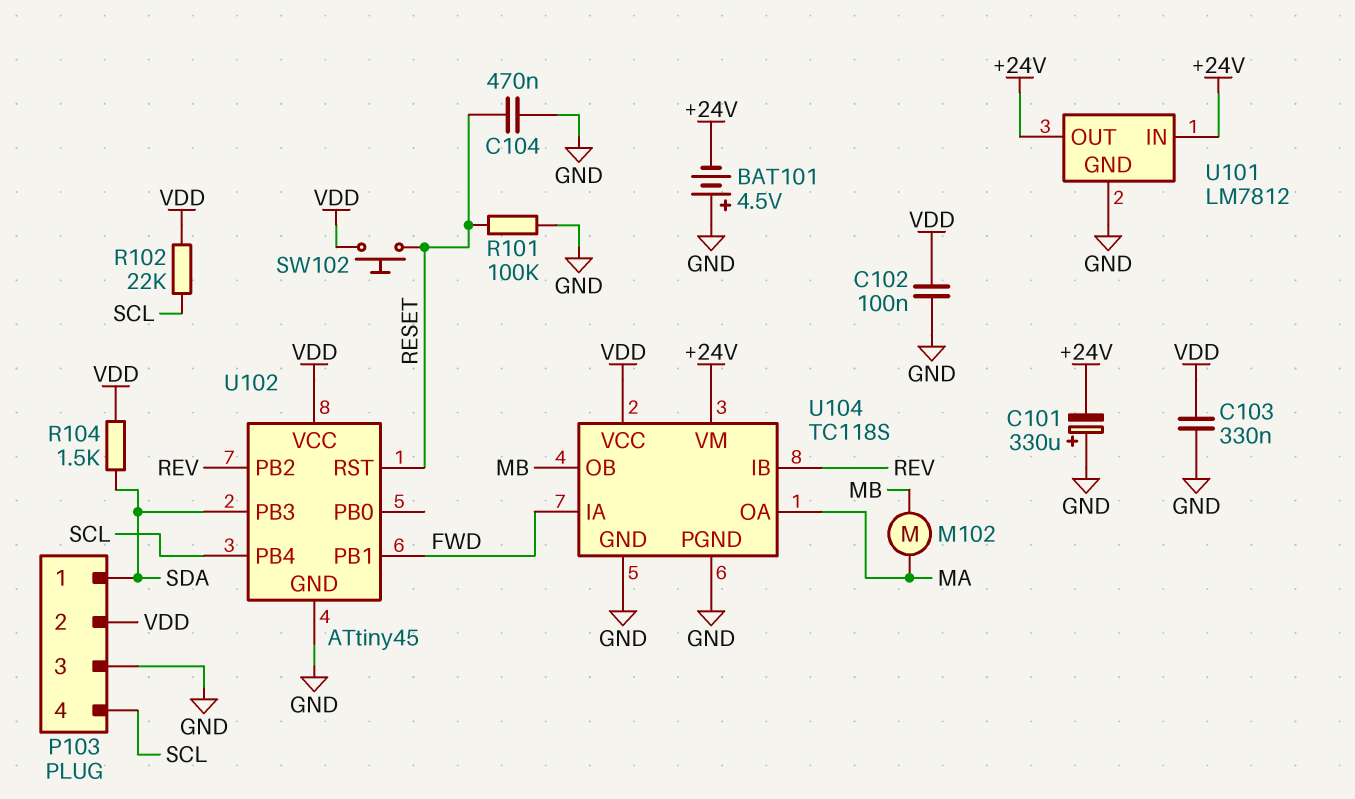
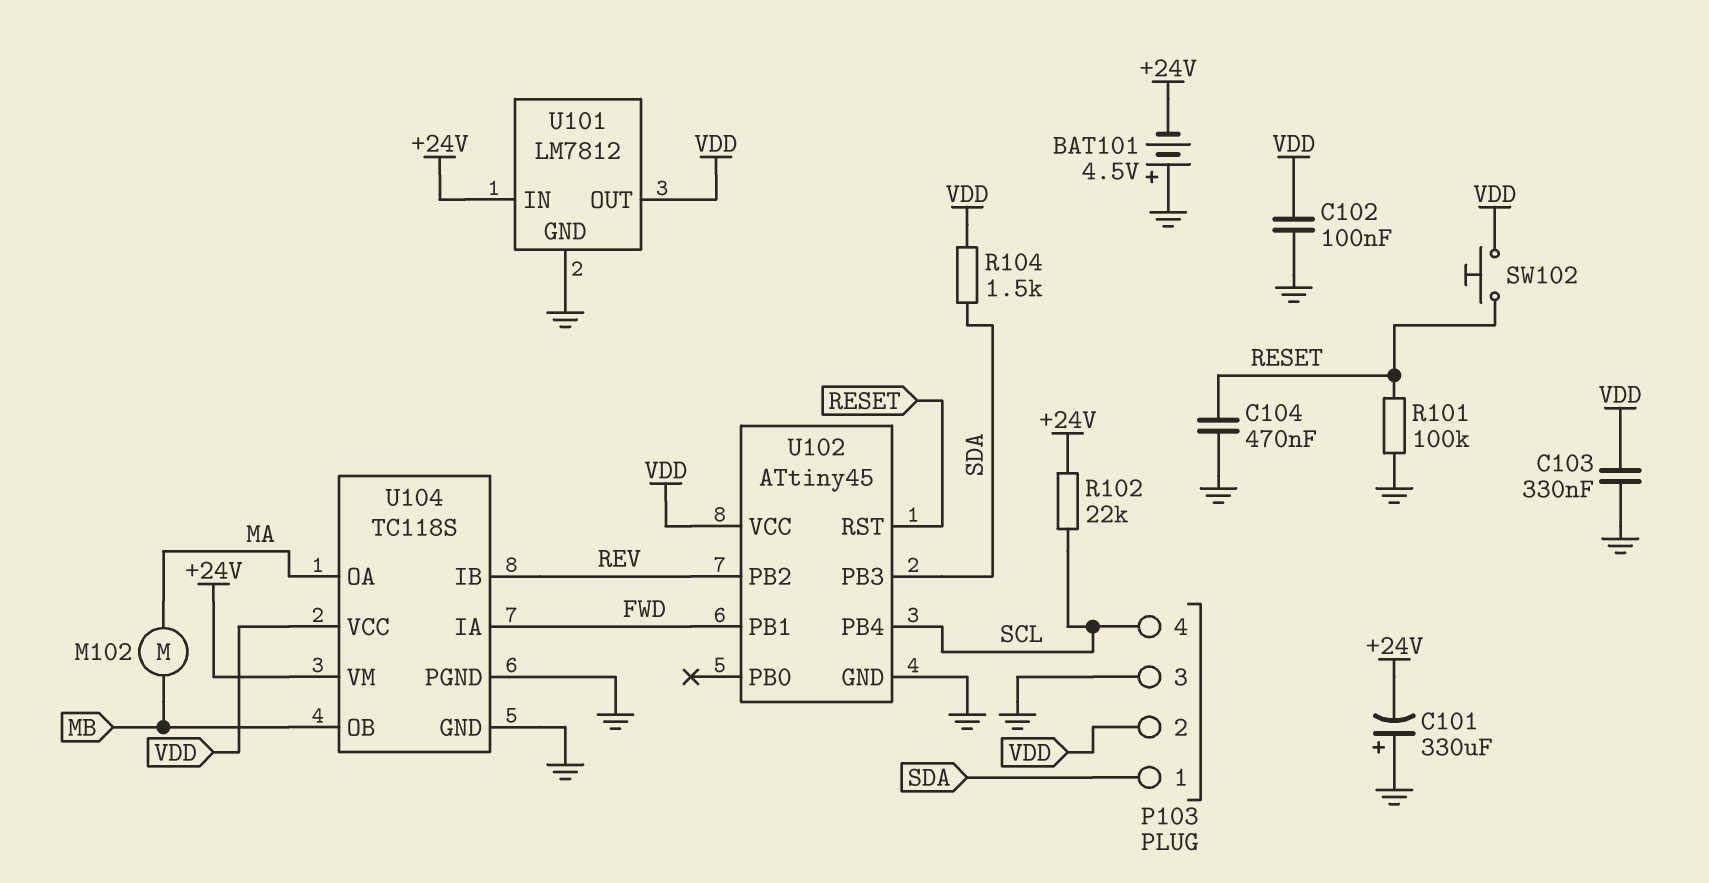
R102: 22k (SCL, VDD) -> 22k (+24V, SCL)
U101 pin OUT: +24V -> VDD

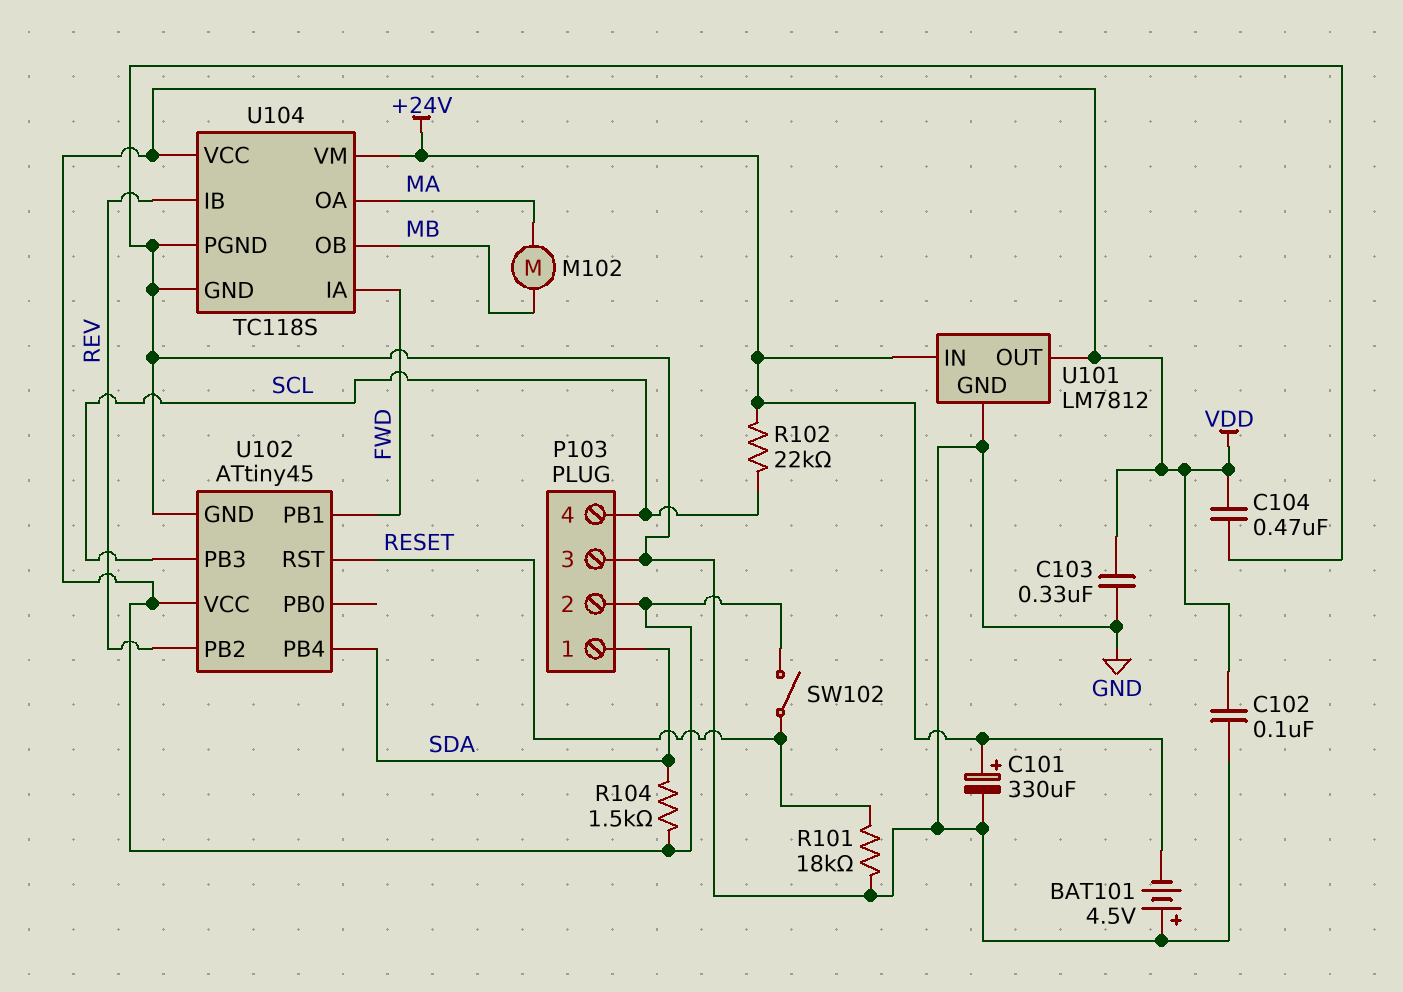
C101: 330uF (plus GND, minus +24V) -> 330uF (plus +24V, minus GND)
C104: 470nF (GND, RESET) -> 470nF (GND, VDD)
R101: 100k (GND, RESET) -> 18k (GND, RESET)
SW102: button (RESET, VDD) -> switch (RESET, VDD)
U102 pin PB3: SDA -> SCL
U102 pin PB4: SCL -> SDA

